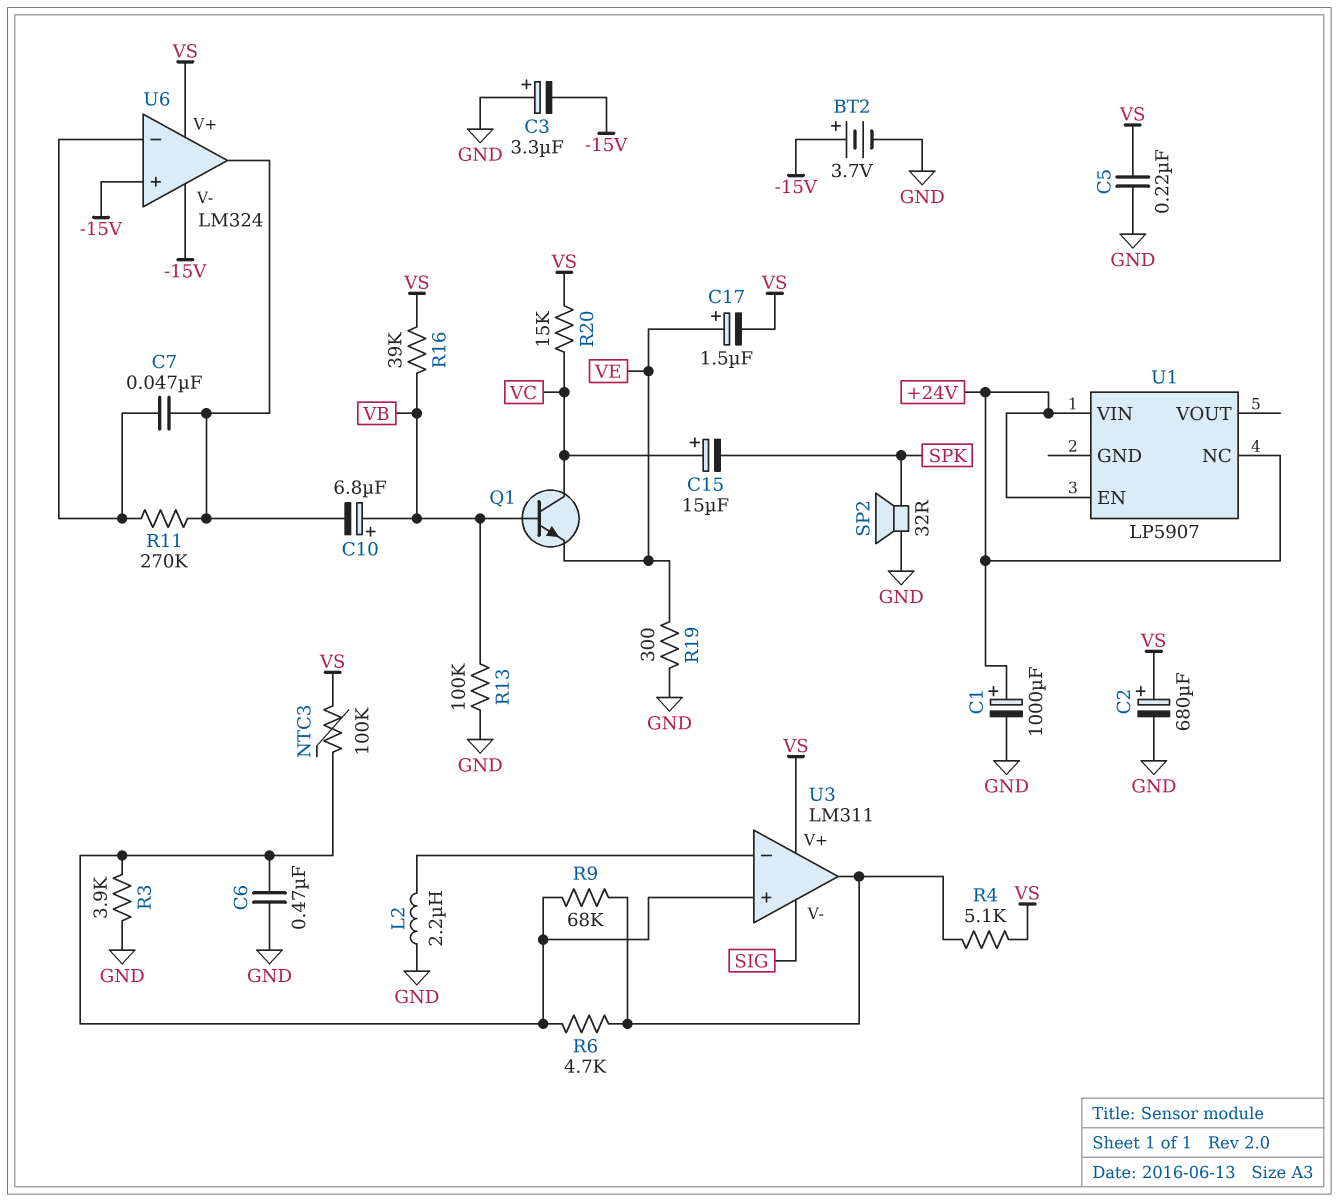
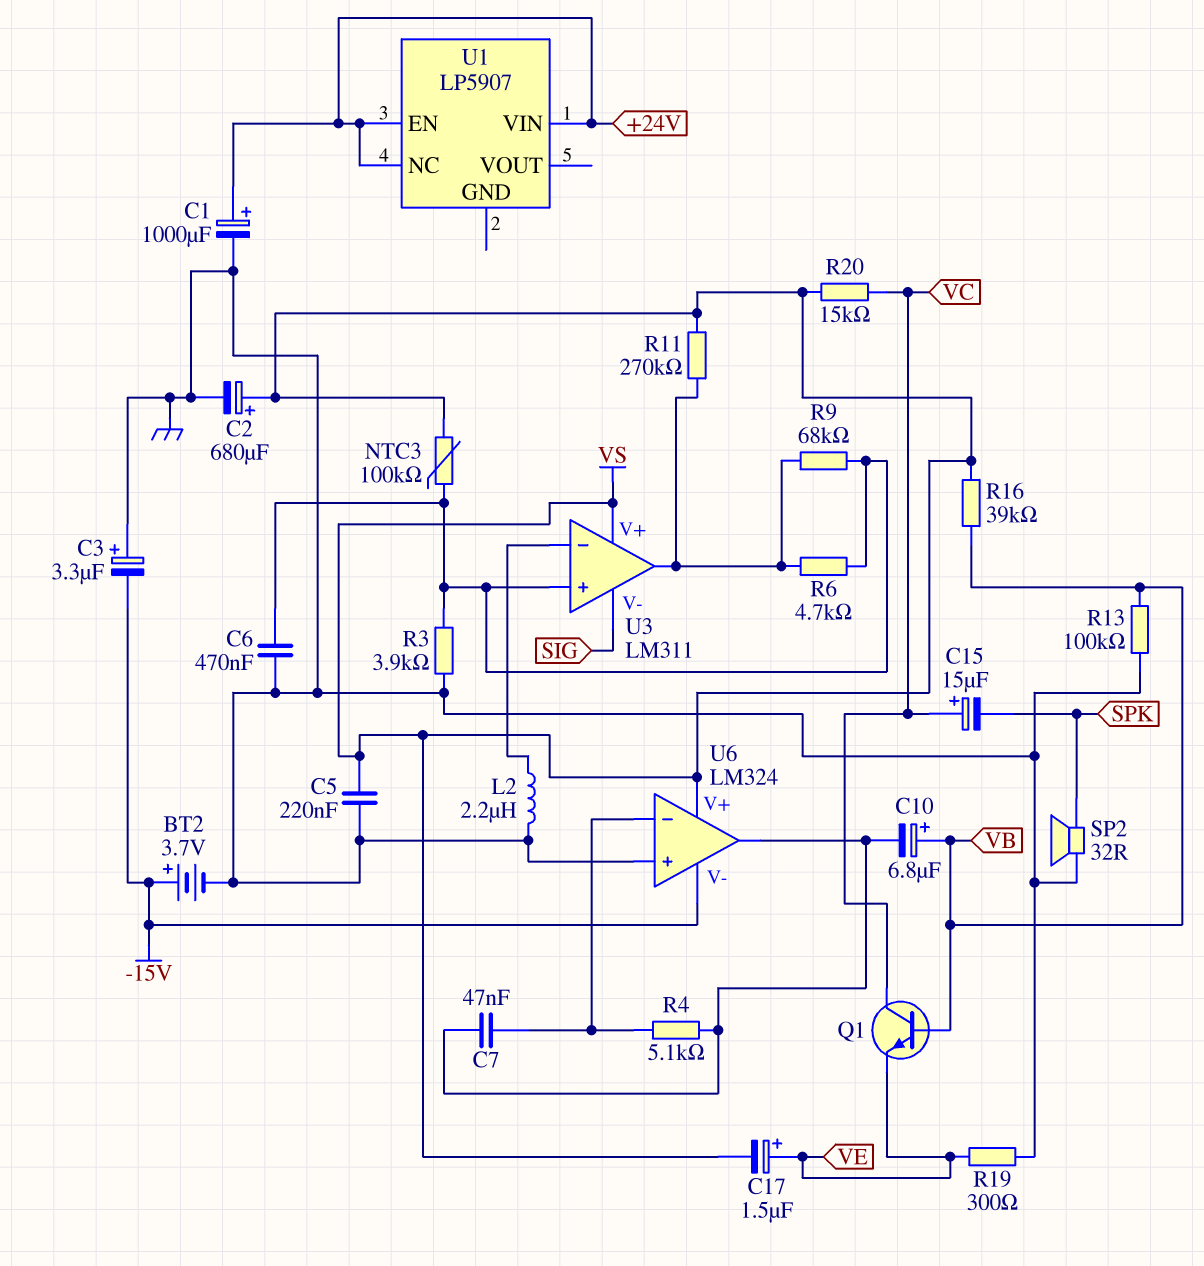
R4: 5.1k (U3/out, VS) -> 5.1k (U6/in-, U6/out)
R11: 270k (U6/in-, U6/out) -> 270k (U3/out, VS)
U6 pin in+: -15V -> GND

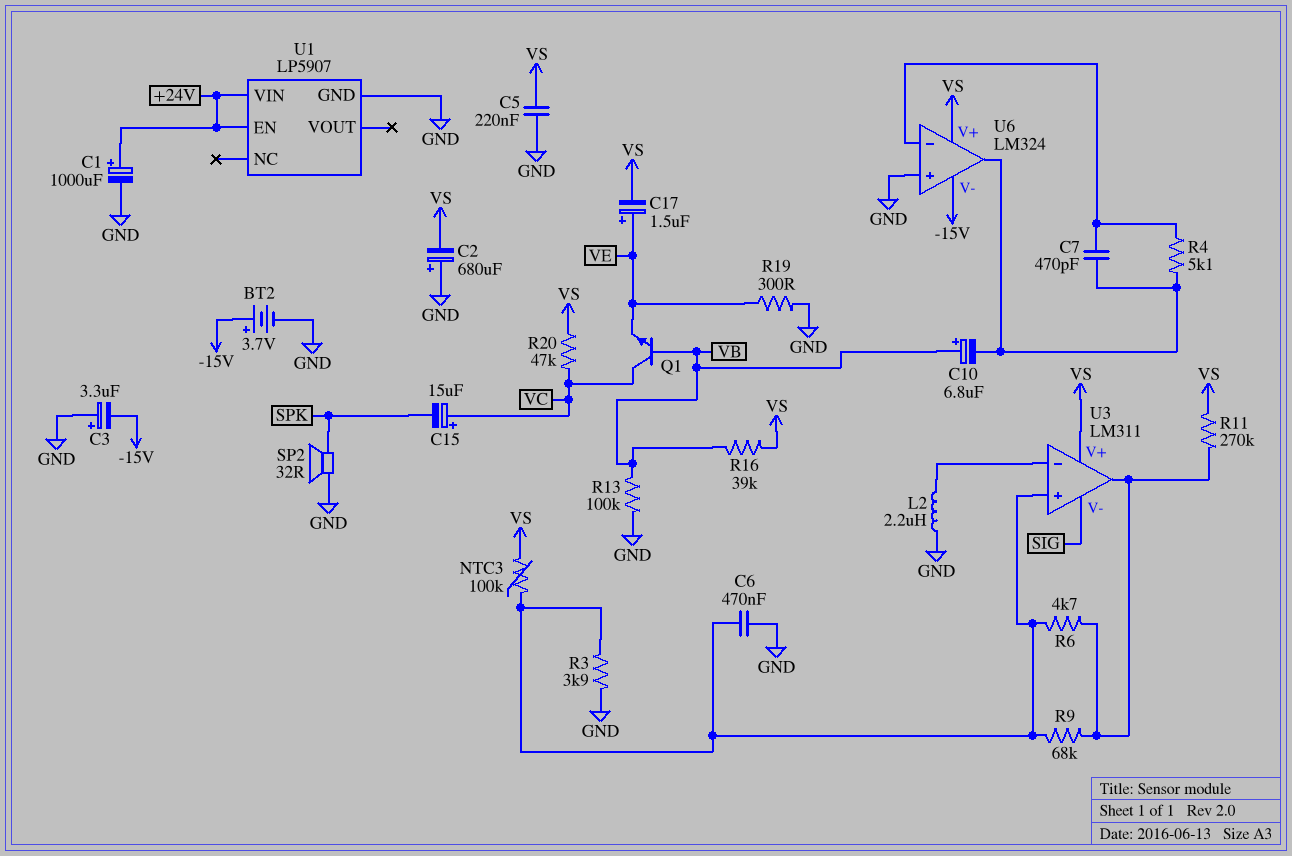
C2: 680uF (plus VS, minus GND) -> 680uF (plus GND, minus VS)
C7: 47nF (U6/in-, U6/out) -> 470pF (U6/in-, U6/out)
R20: 15k (VC, VS) -> 47k (VC, VS)
U1 pin GND: none -> GND
U1 pin NC: +24V -> none

